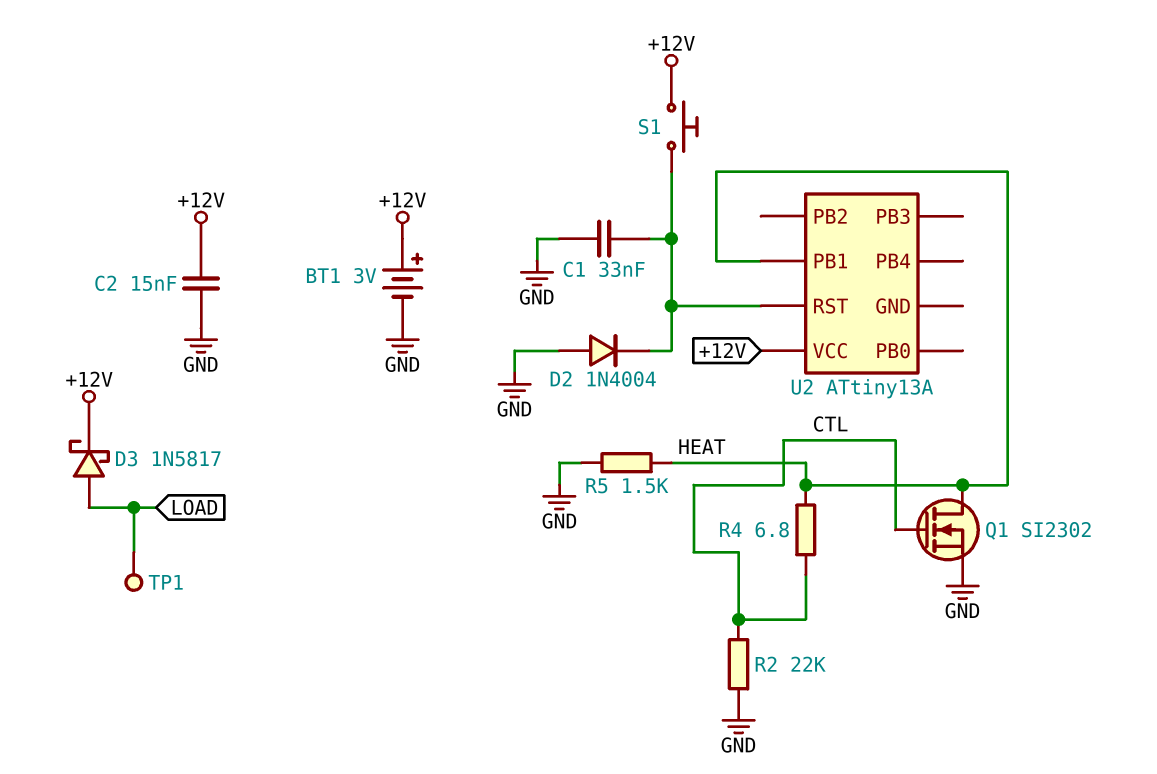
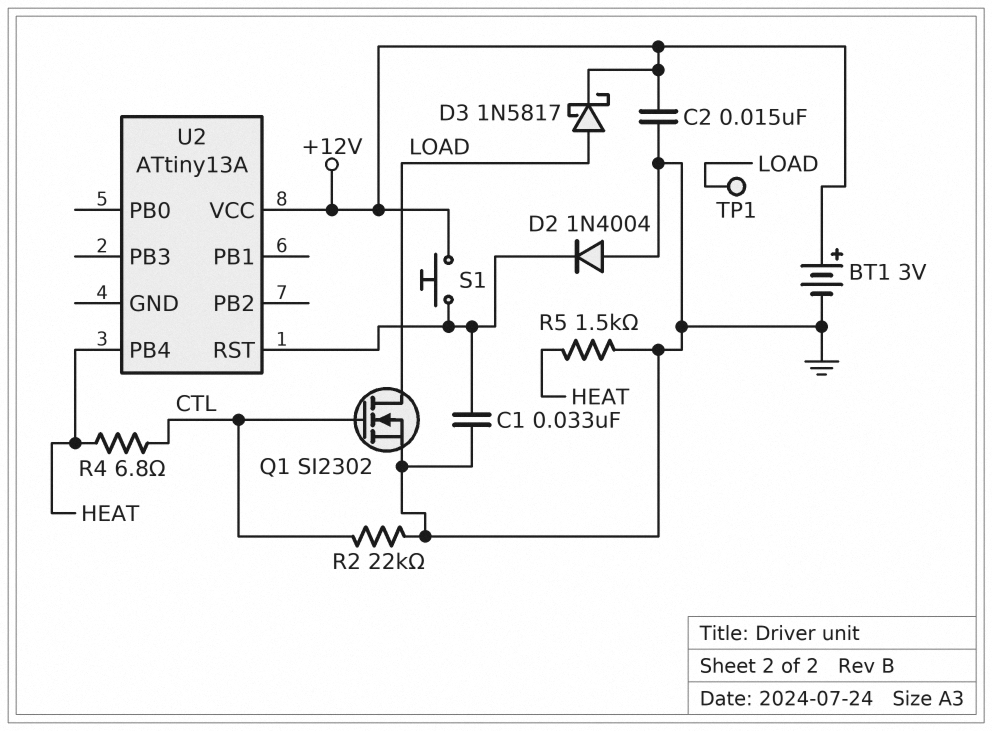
Q1: NMOS SI2302 (G CTL, D HEAT, S GND) -> NMOS SI2302 (G CTL, D LOAD, S GND)
U2 pin PB1: HEAT -> none
U2 pin PB4: none -> HEAT

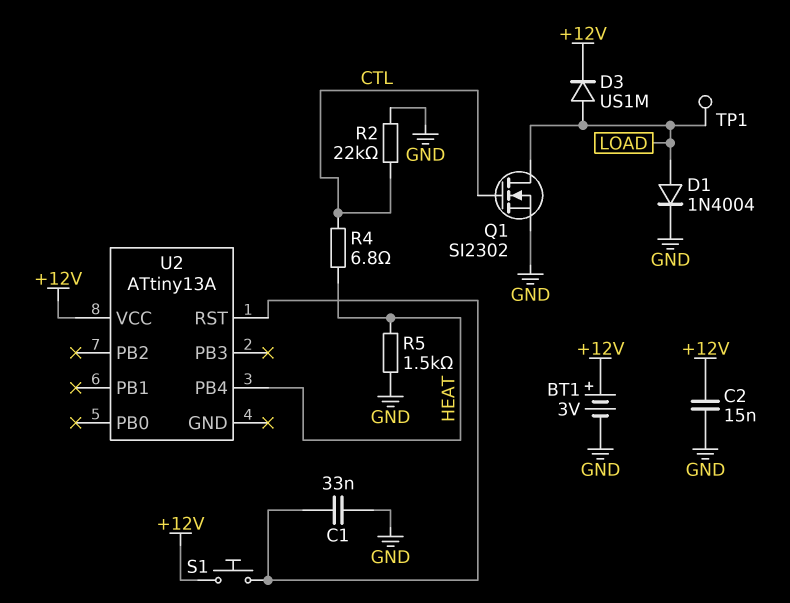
D1: none -> diode 1N4004 (A LOAD, K GND)
D2: diode 1N4004 (A GND, K U2/RST) -> none
D3: schottky 1N5817 (A LOAD, K +12V) -> diode US1M (A LOAD, K +12V)

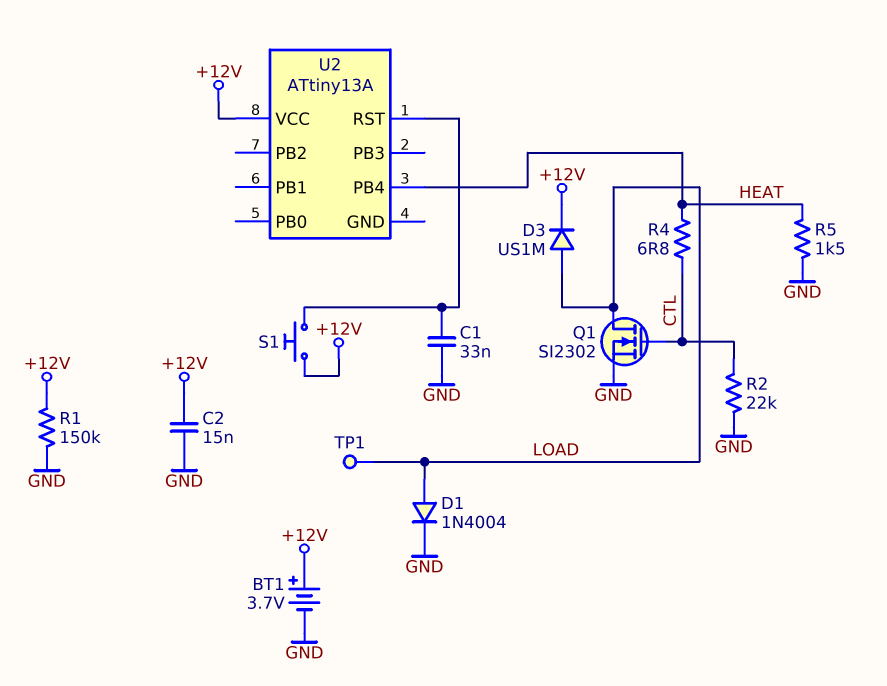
BT1: 3V (plus +12V, minus GND) -> 3.7V (plus +12V, minus GND)
R1: none -> 150k (+12V, GND)

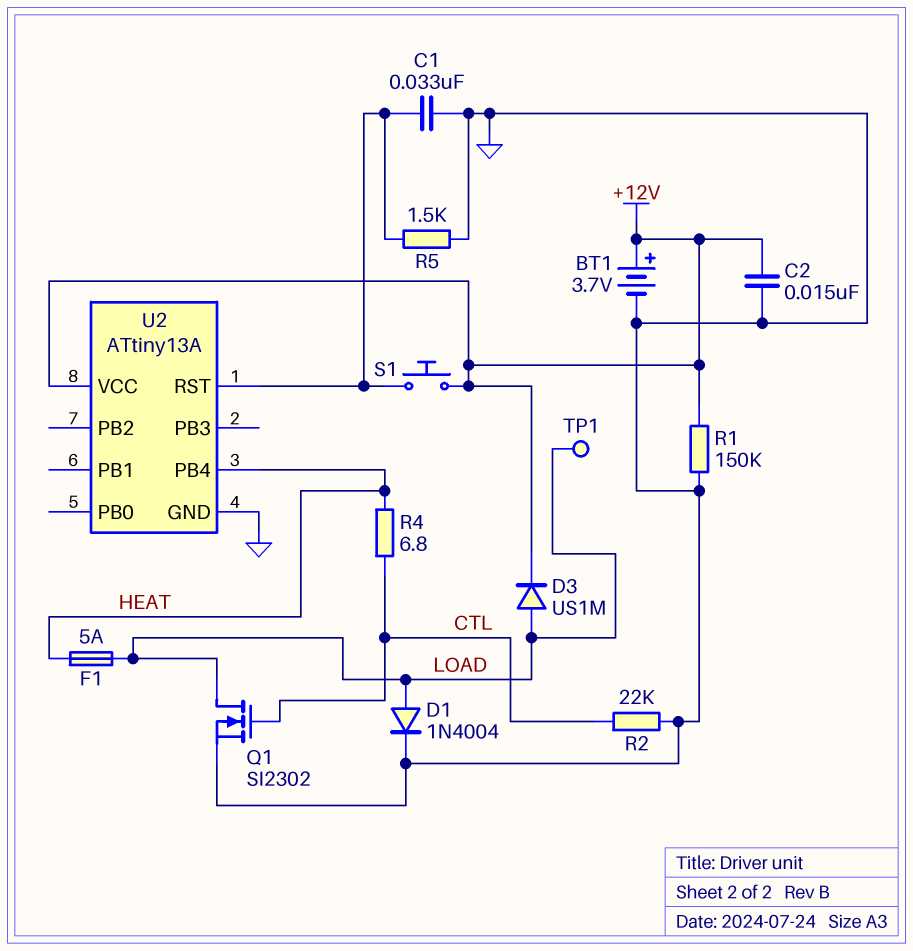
F1: none -> 5A (HEAT, LOAD)
R5: 1.5k (GND, HEAT) -> 1.5k (GND, U2/RST)
U2 pin GND: none -> GND

